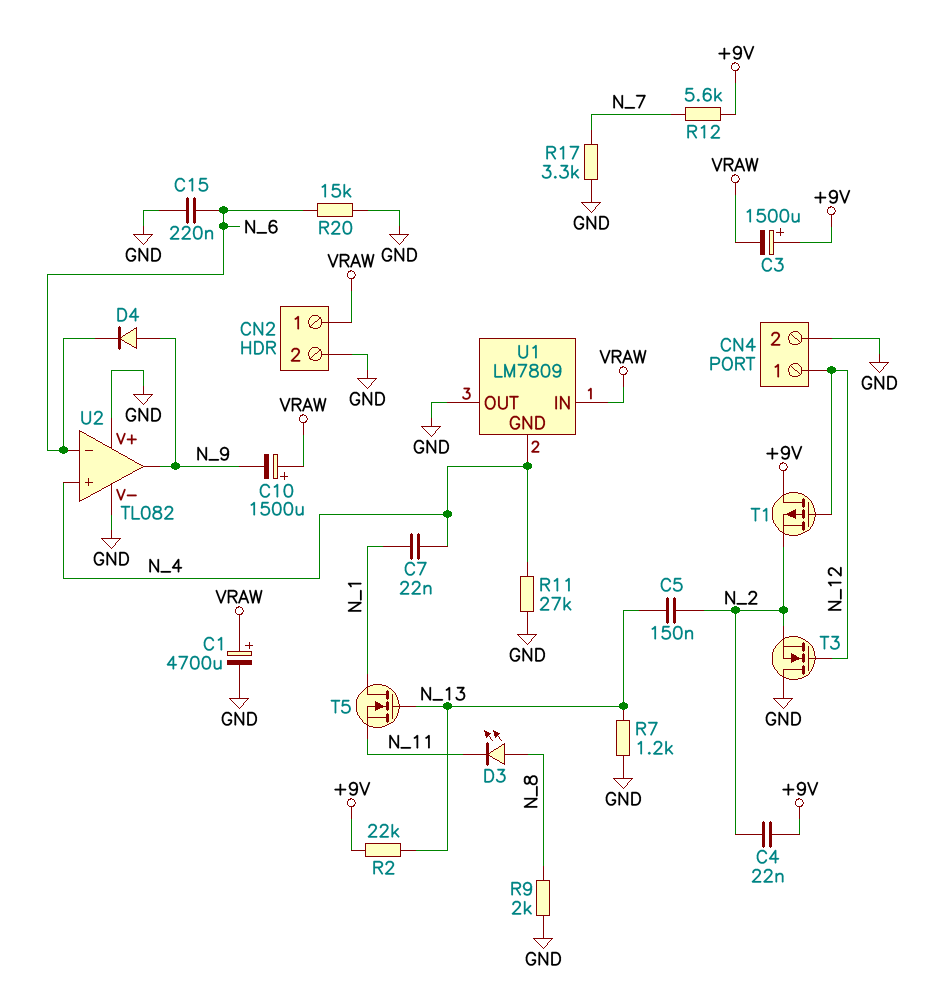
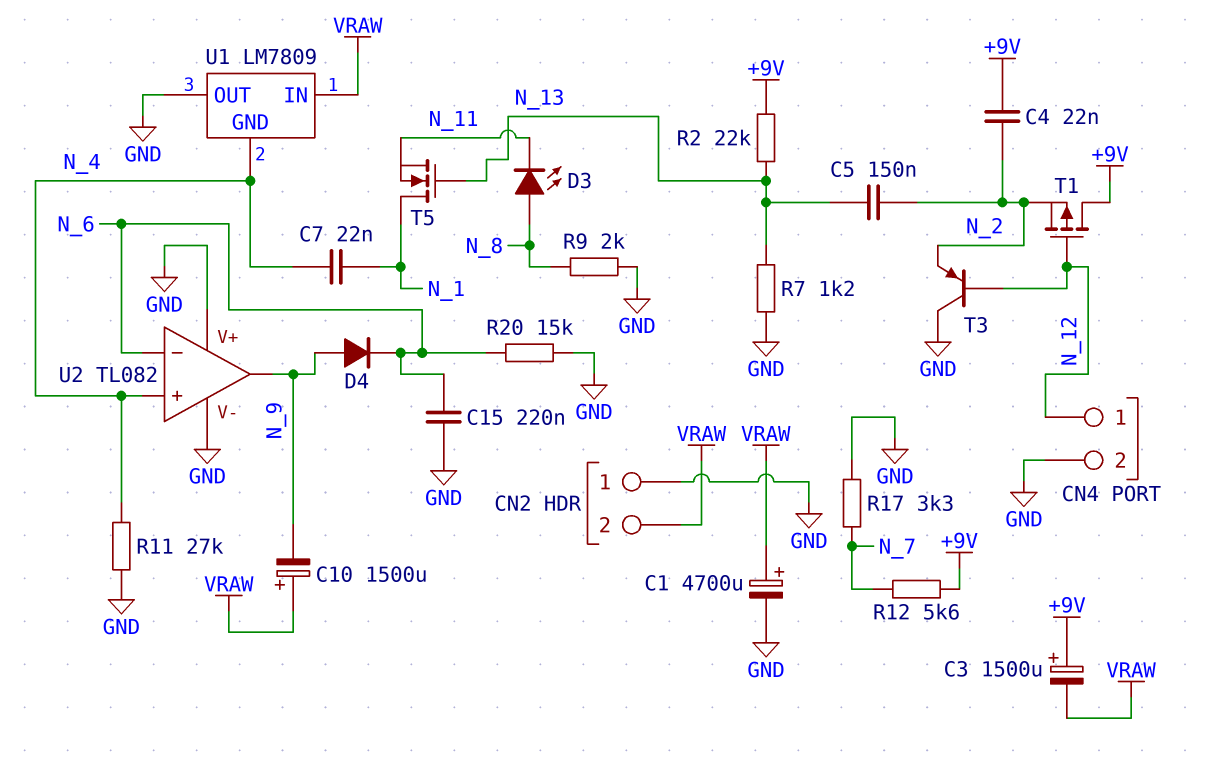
CN2 pin 1: VRAW -> GND
CN2 pin 2: GND -> VRAW
T3: NMOS (G N_12, D GND, S N_2) -> PNP (B N_12, C GND, E N_2)

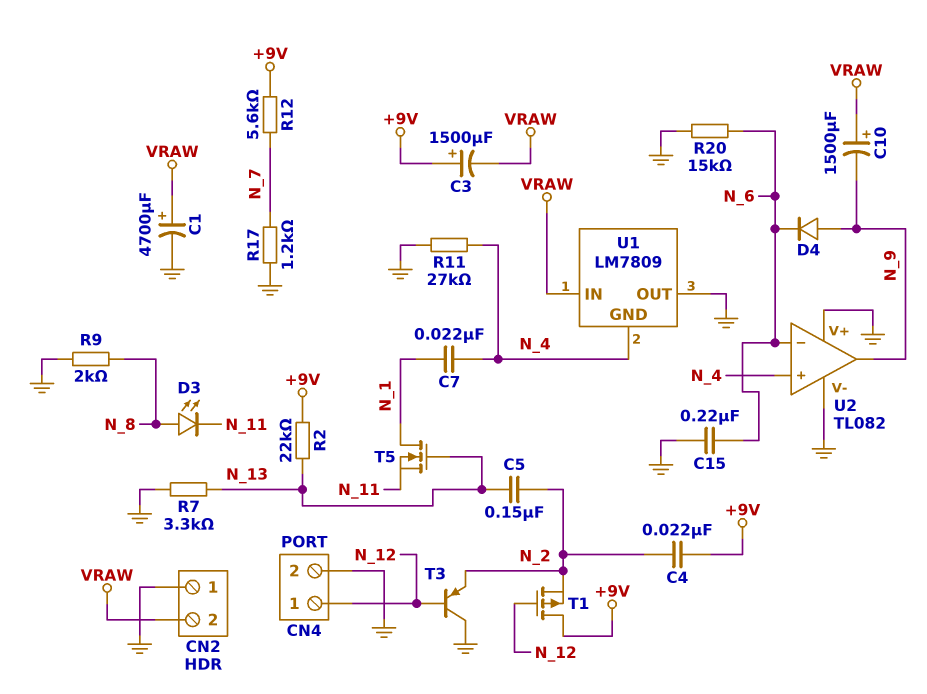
R7: 1.2k (GND, N_13) -> 3.3k (GND, N_13)
R17: 3.3k (GND, N_7) -> 1.2k (GND, N_7)

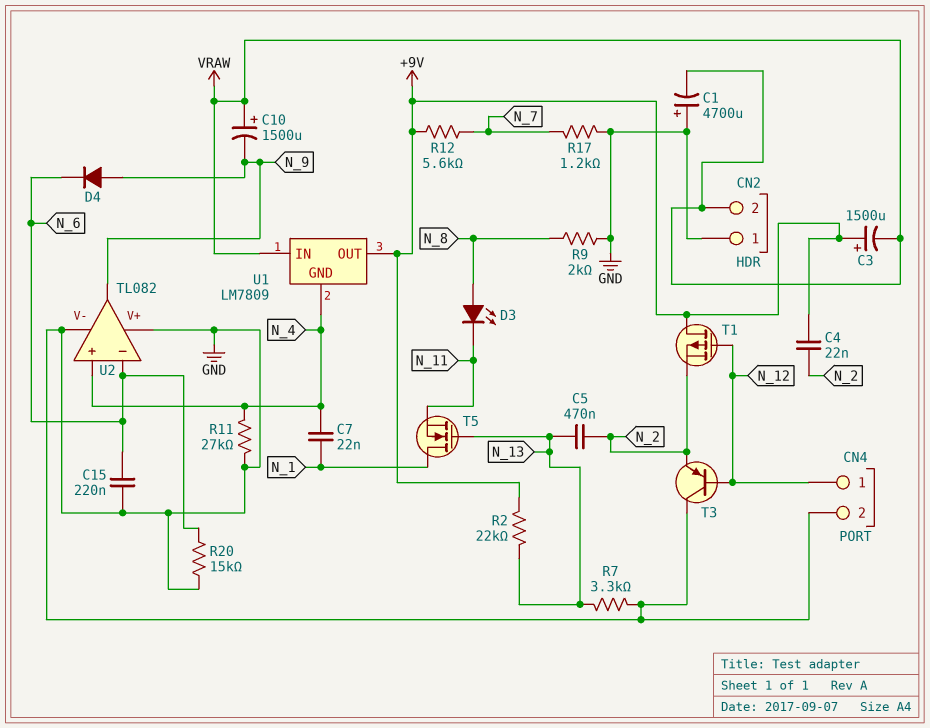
C1: 4700uF (plus VRAW, minus GND) -> 4700uF (plus GND, minus VRAW)
C5: 150nF (N_2, N_13) -> 470nF (N_2, N_13)
U1 pin OUT: GND -> +9V

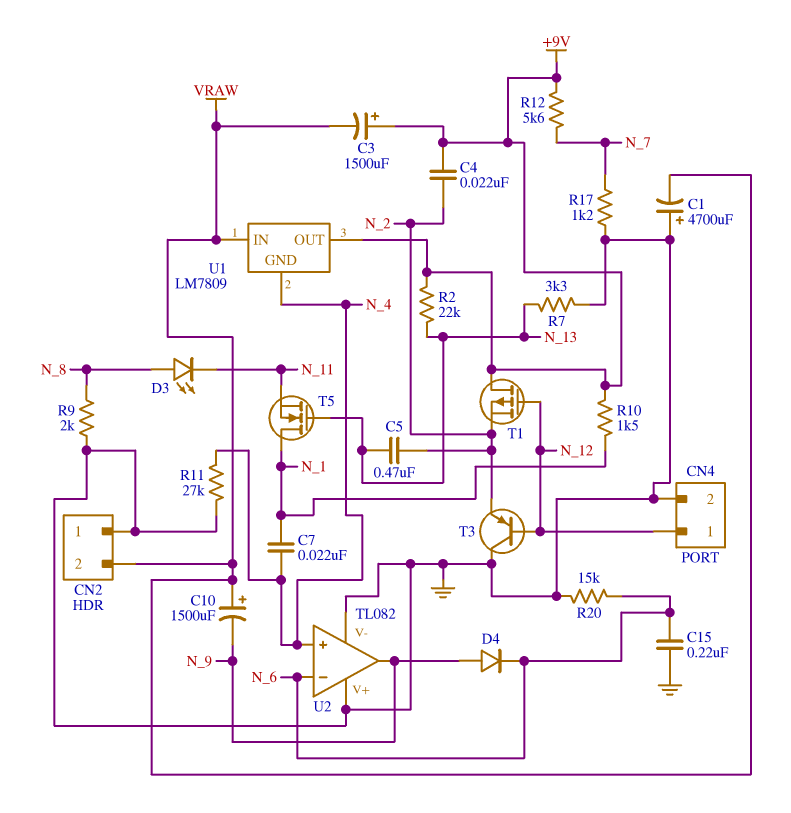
R10: none -> 1.5k (+9V, N_1)

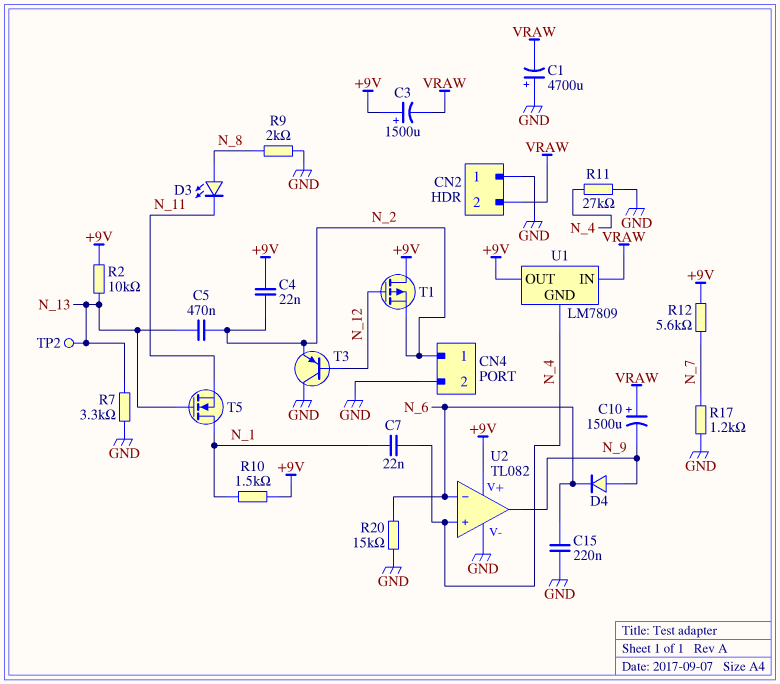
CN4 pin 1: N_12 -> N_2
R2: 22k (+9V, N_13) -> 10k (+9V, N_13)
TP2: none -> test point (N_13)
U2 pin V+: GND -> +9V

